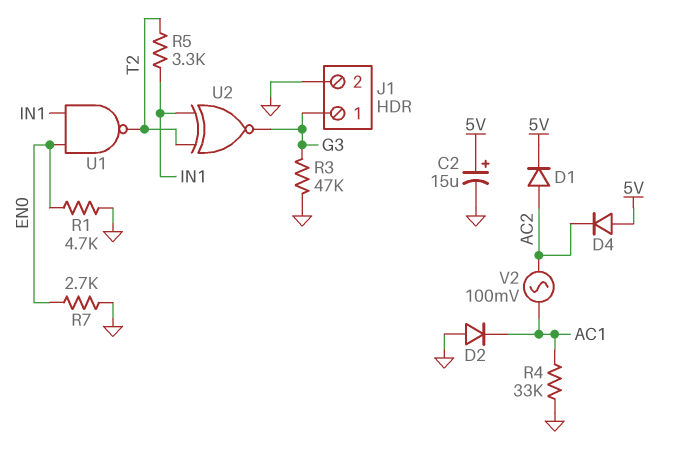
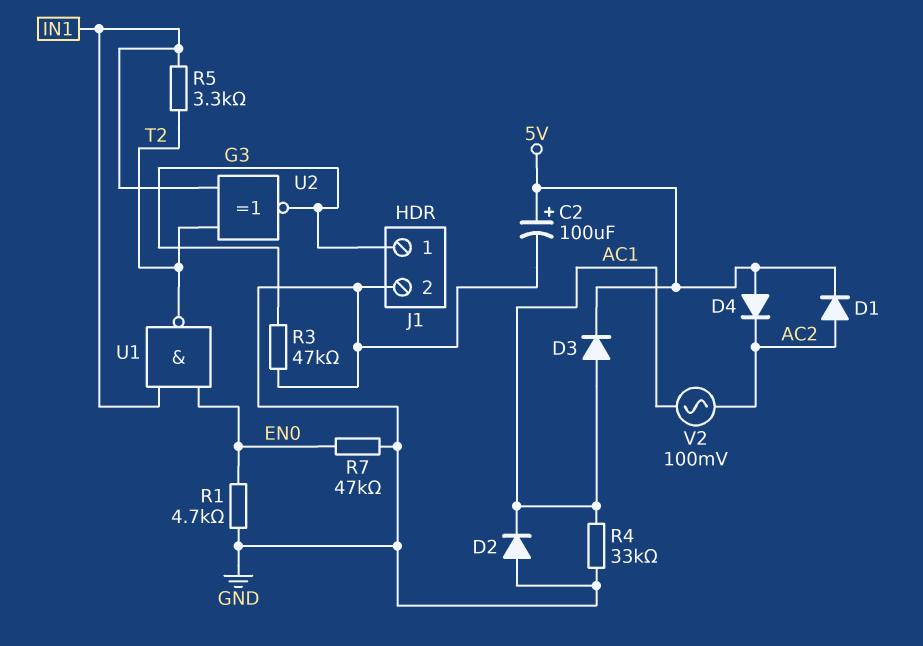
C2: 15uF (plus 5V, minus GND) -> 100uF (plus 5V, minus GND)
D3: none -> diode (A AC1, K 5V)
R7: 2.7k (EN0, GND) -> 47k (EN0, GND)

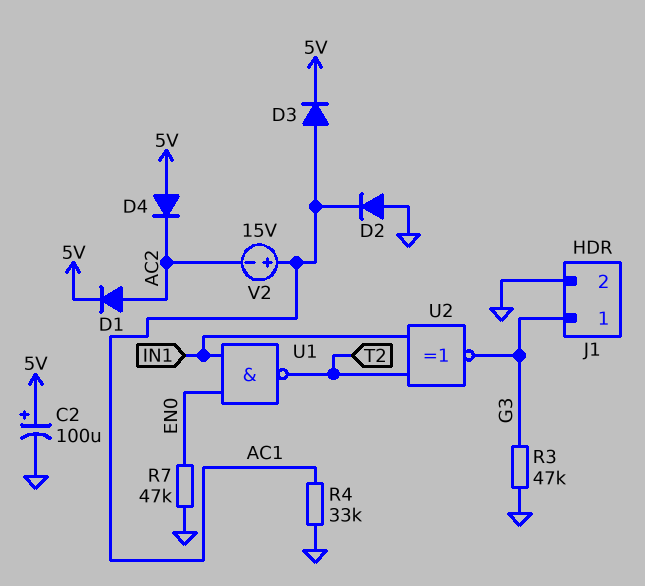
R1: 4.7k (EN0, GND) -> none
R5: 3.3k (IN1, T2) -> none
V2: AC 100mV (AC1, AC2) -> 15V (plus AC1, minus AC2)

